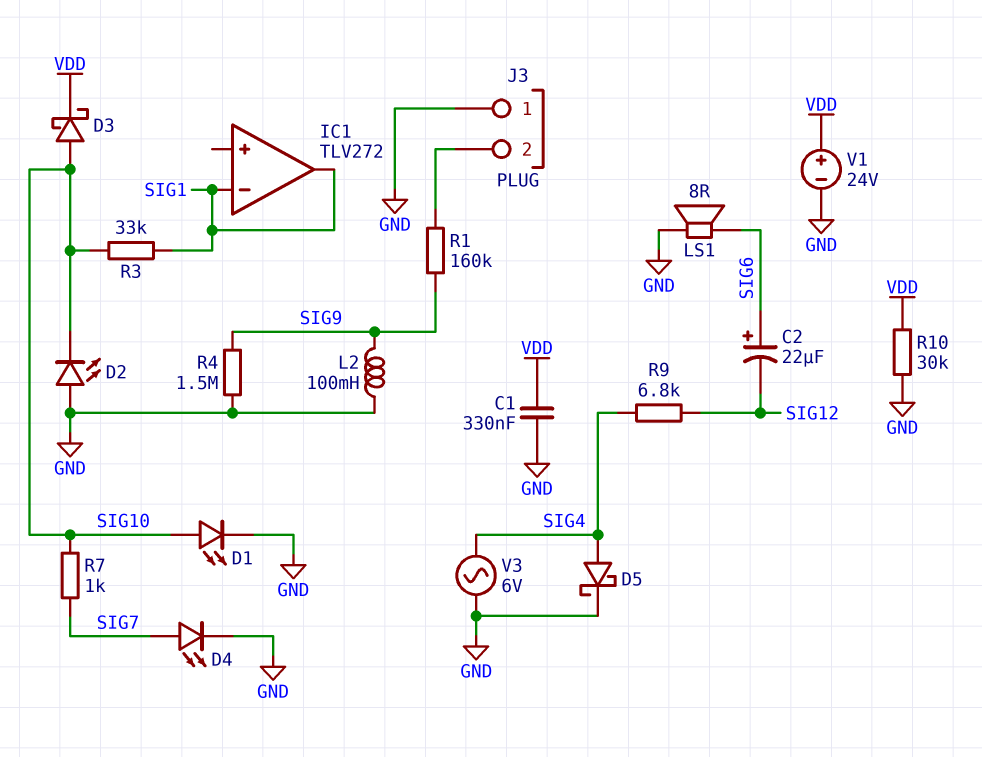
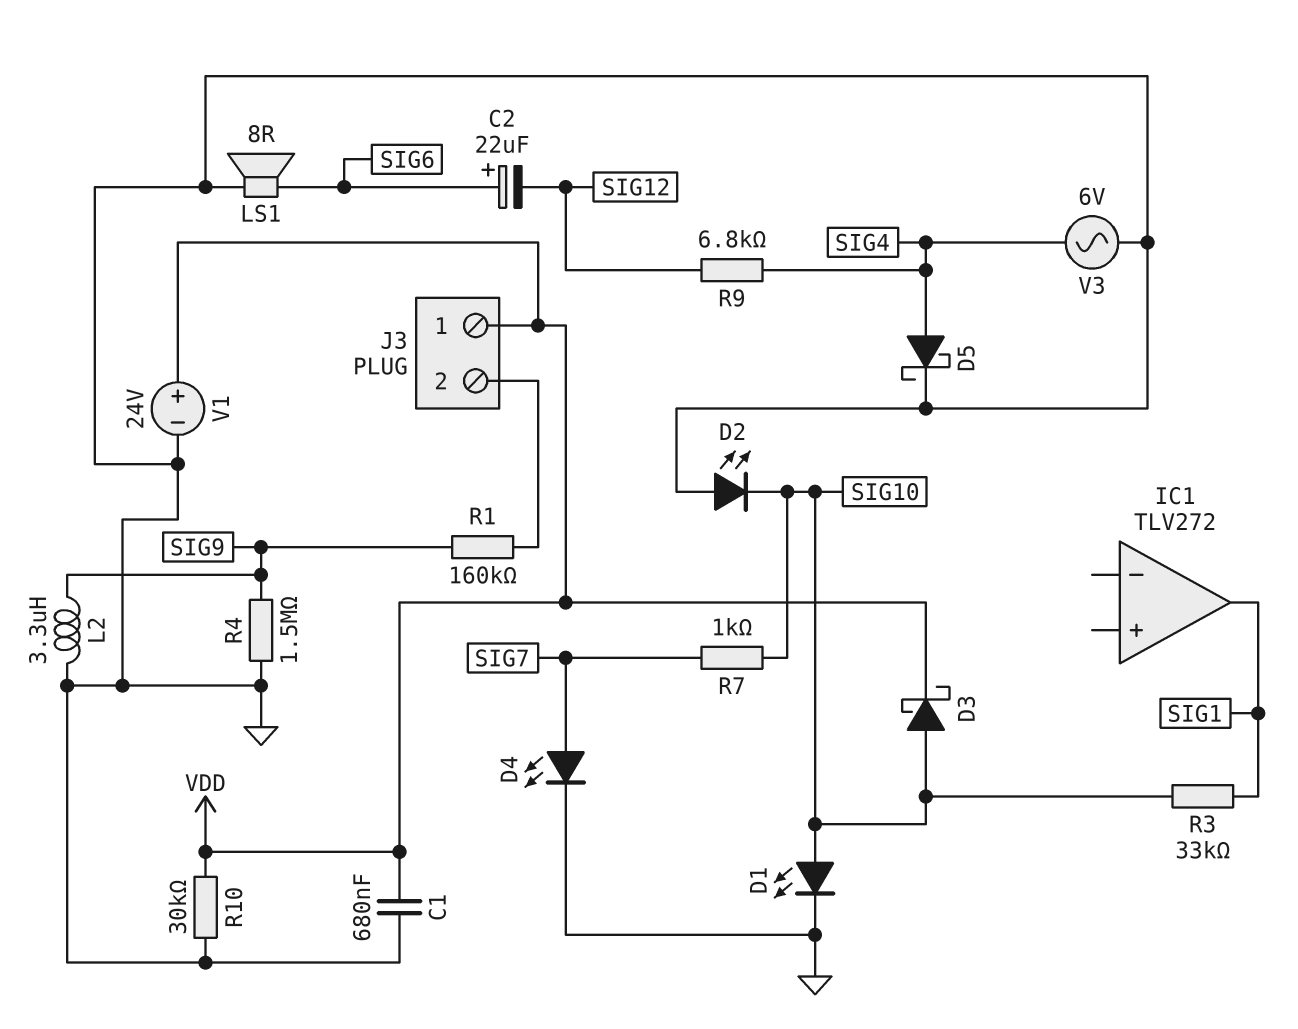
C1: 330nF (GND, VDD) -> 680nF (GND, VDD)
IC1 pin in-: SIG1 -> none
J3 pin 1: GND -> VDD
L2: 100mH (GND, SIG9) -> 3.3uH (GND, SIG9)

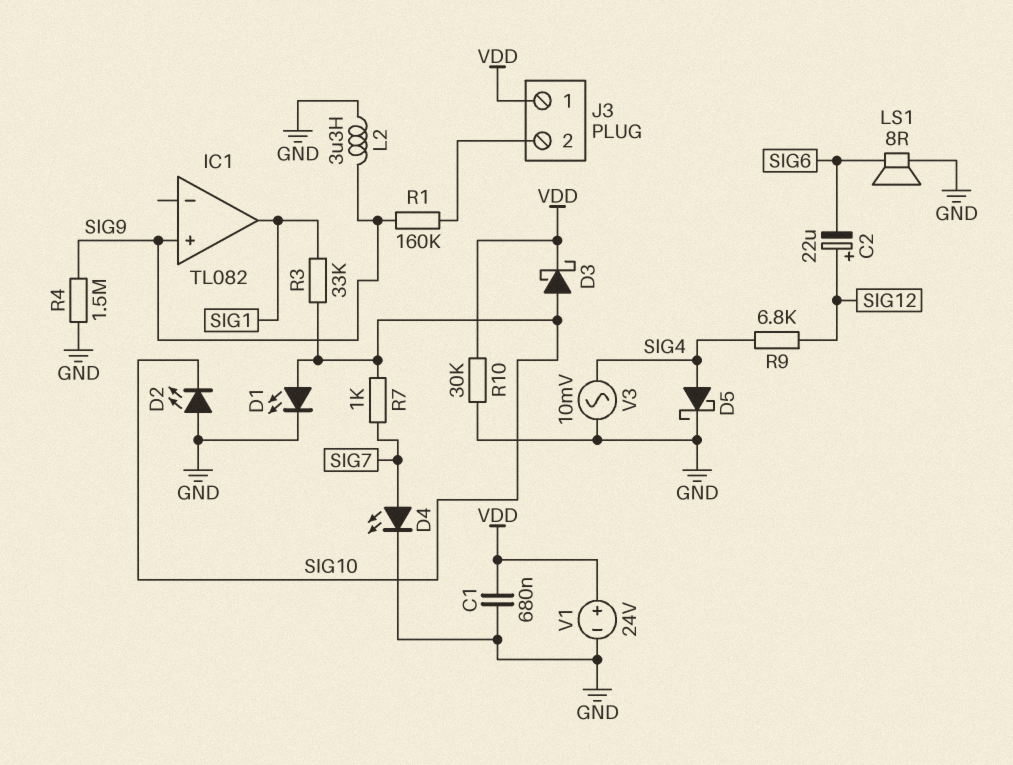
C2: 22uF (plus SIG6, minus SIG12) -> 22uF (plus SIG12, minus SIG6)
IC1: TLV272 -> TL082
IC1 pin in+: none -> SIG9
V3: AC 6V (GND, SIG4) -> AC 10mV (GND, SIG4)

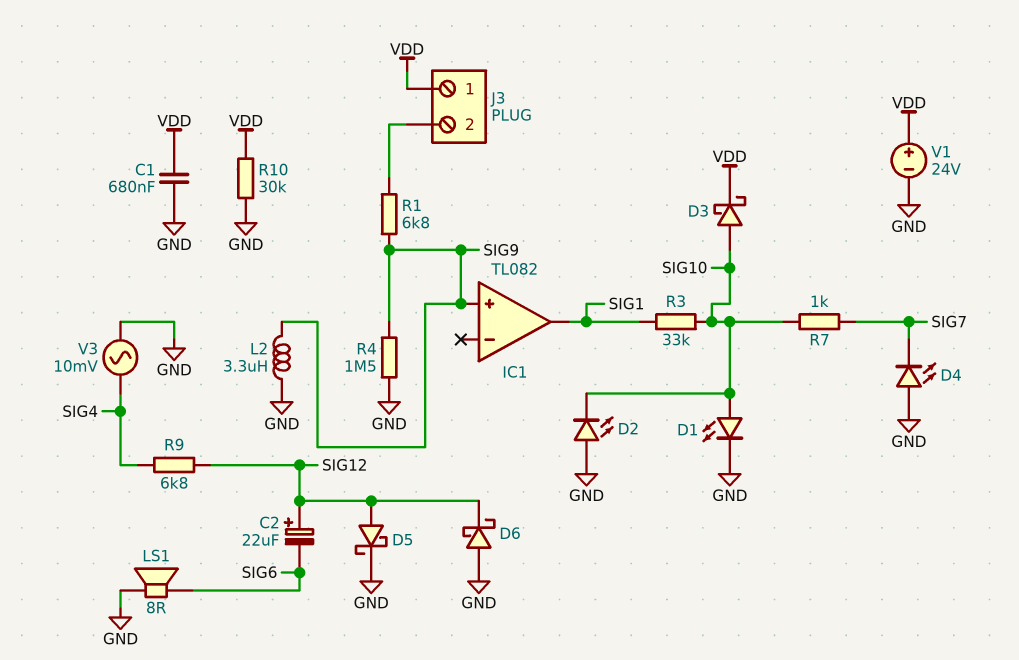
D4: LED (A SIG7, K GND) -> LED (A GND, K SIG7)
D5: schottky (A SIG4, K GND) -> schottky (A SIG12, K GND)
D6: none -> schottky (A GND, K SIG12)
R1: 160k (J3/2, SIG9) -> 6.8k (J3/2, SIG9)

